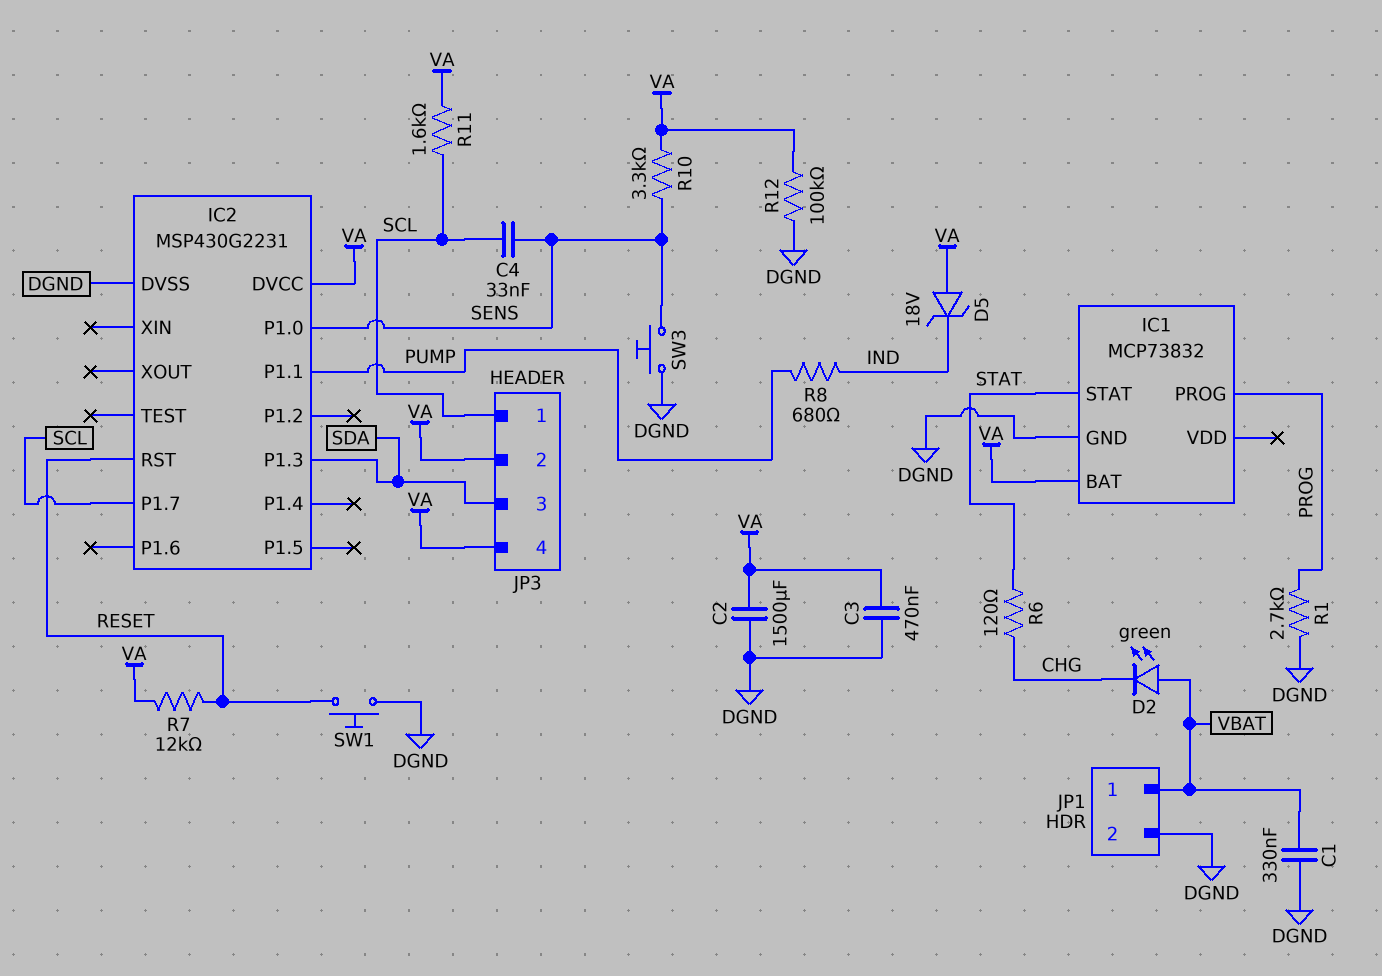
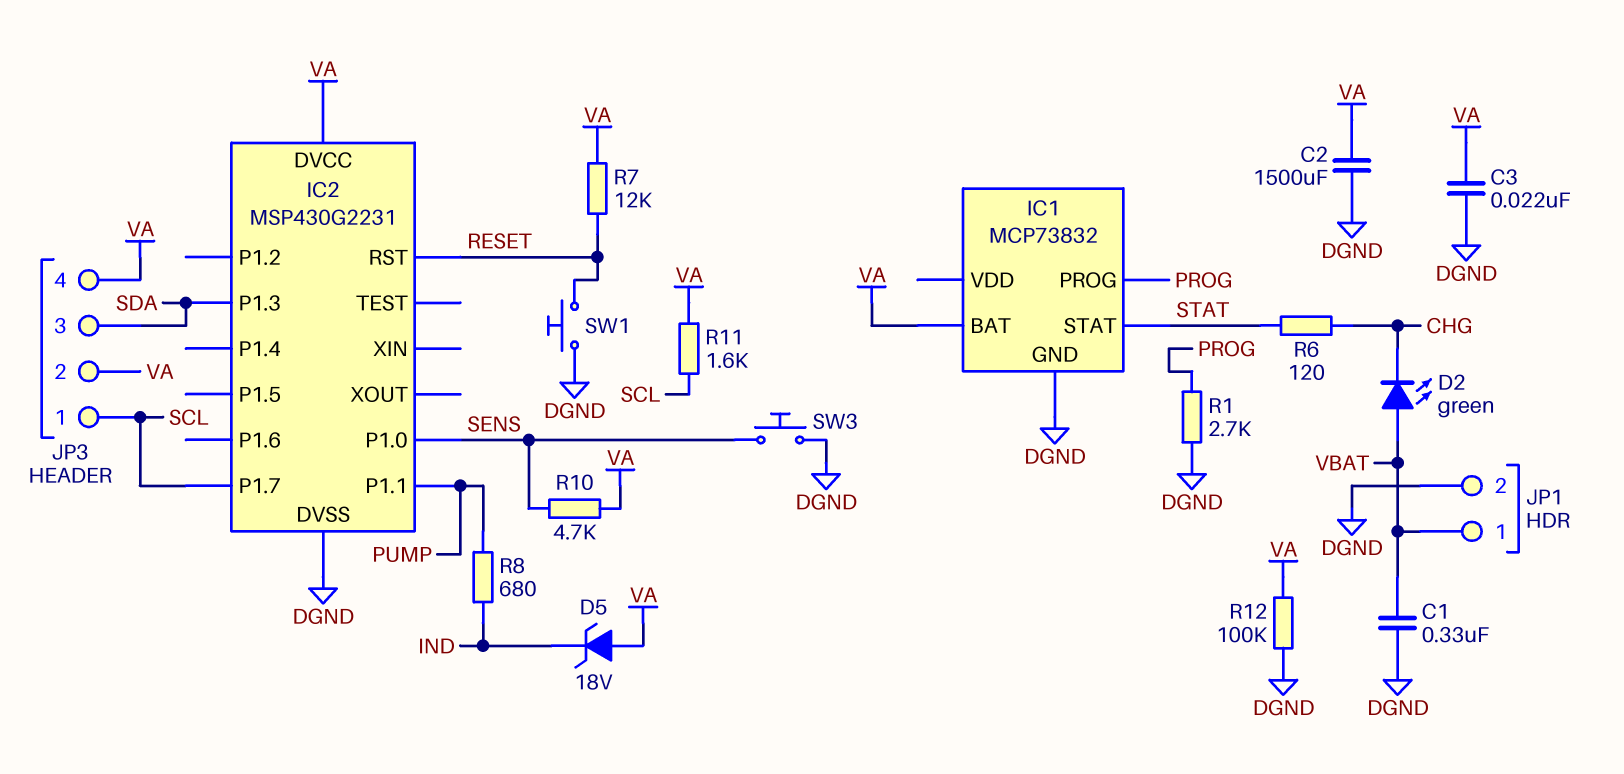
C3: 470nF (DGND, VA) -> 22nF (DGND, VA)
C4: 33nF (SCL, SENS) -> none
R10: 3.3k (SENS, VA) -> 4.7k (SENS, VA)

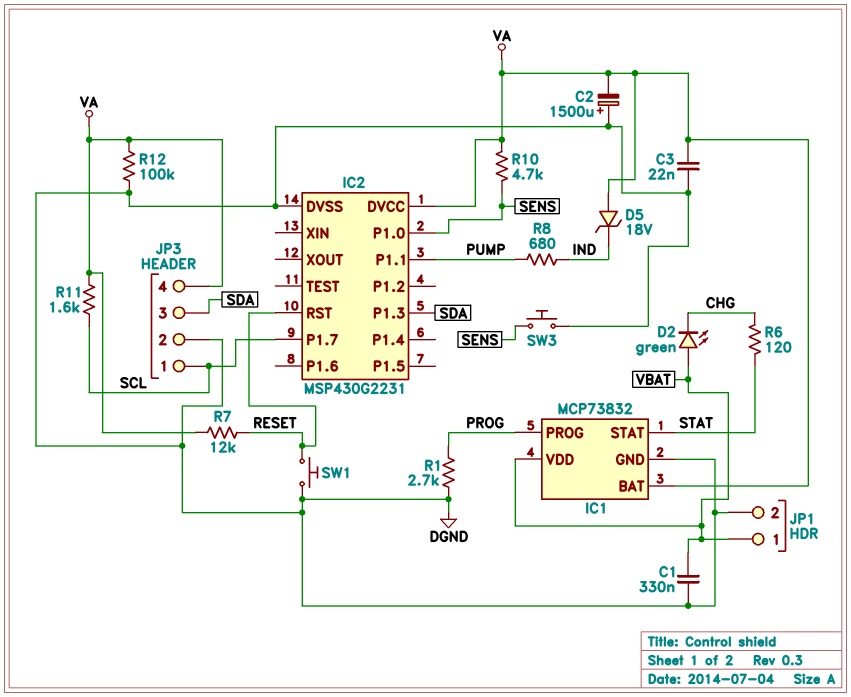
C2: 1500uF (DGND, VA) -> 1500uF (plus DGND, minus VA)
IC1 pin VDD: none -> VBAT
JP3 pin 2: VA -> DGND

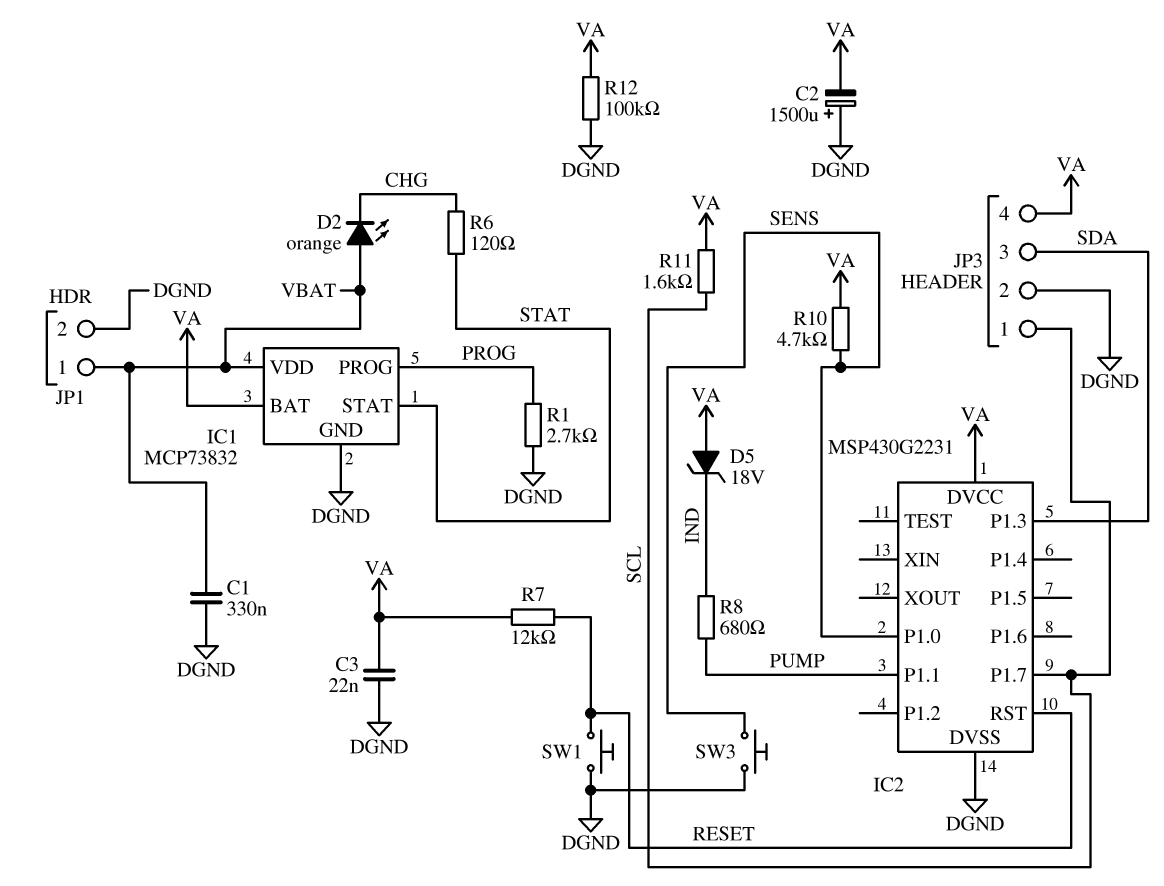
D2: LED green (A VBAT, K CHG) -> LED orange (A VBAT, K CHG)

